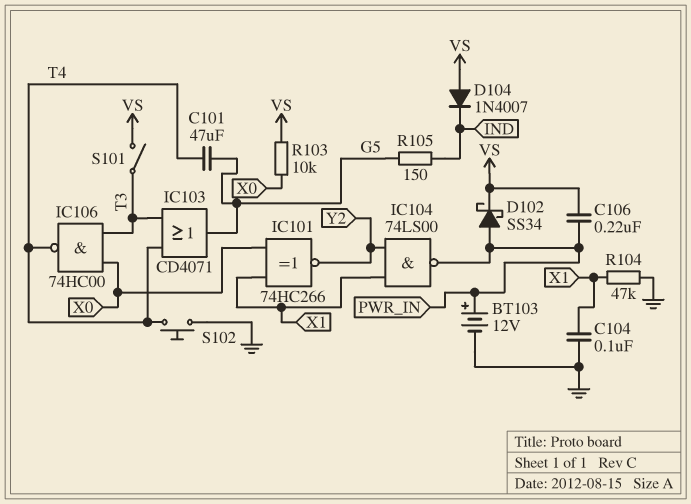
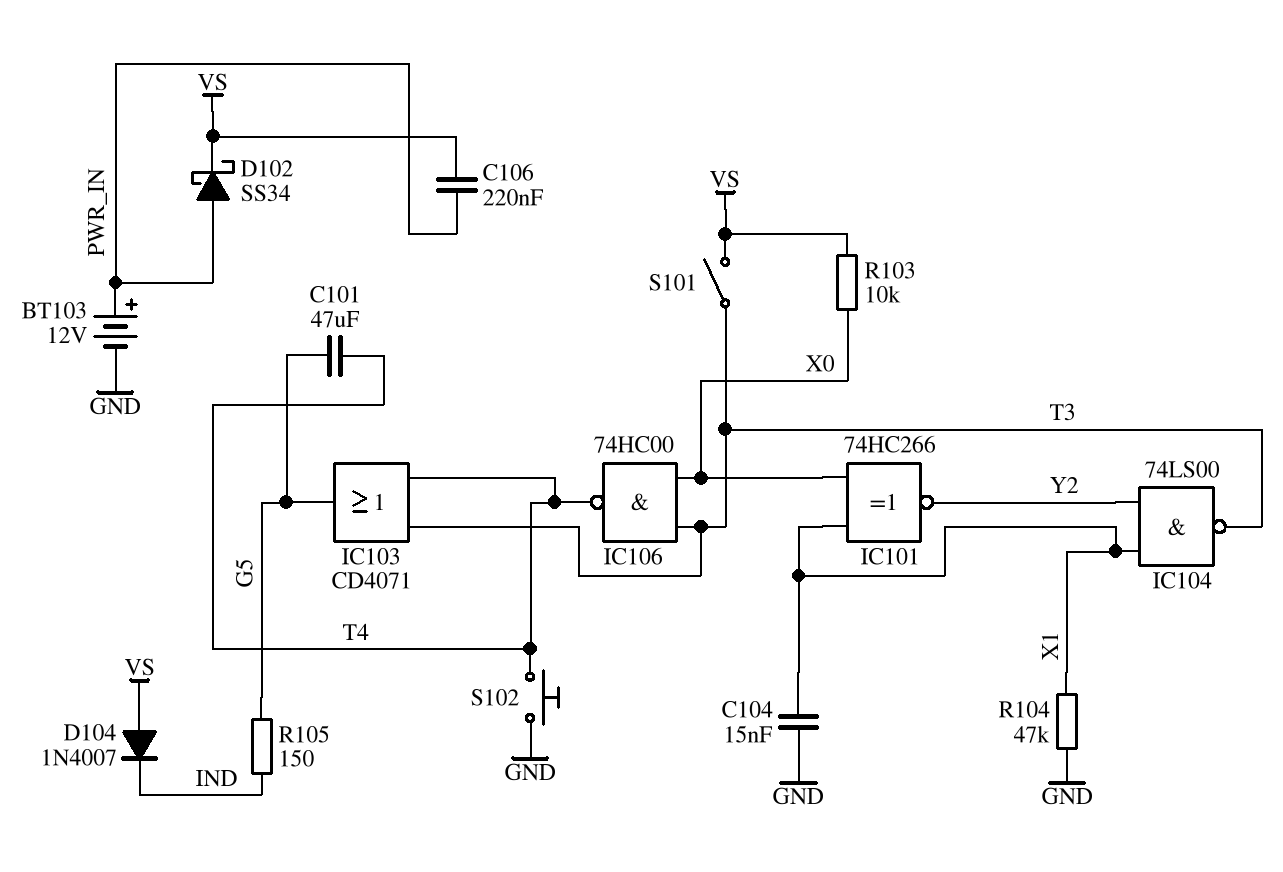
C104: 100nF (GND, X1) -> 15nF (GND, X1)
IC104: NAND 74LS00 (in X1, in Y2, out PWR_IN) -> NAND 74LS00 (in X1, in Y2, out T3)

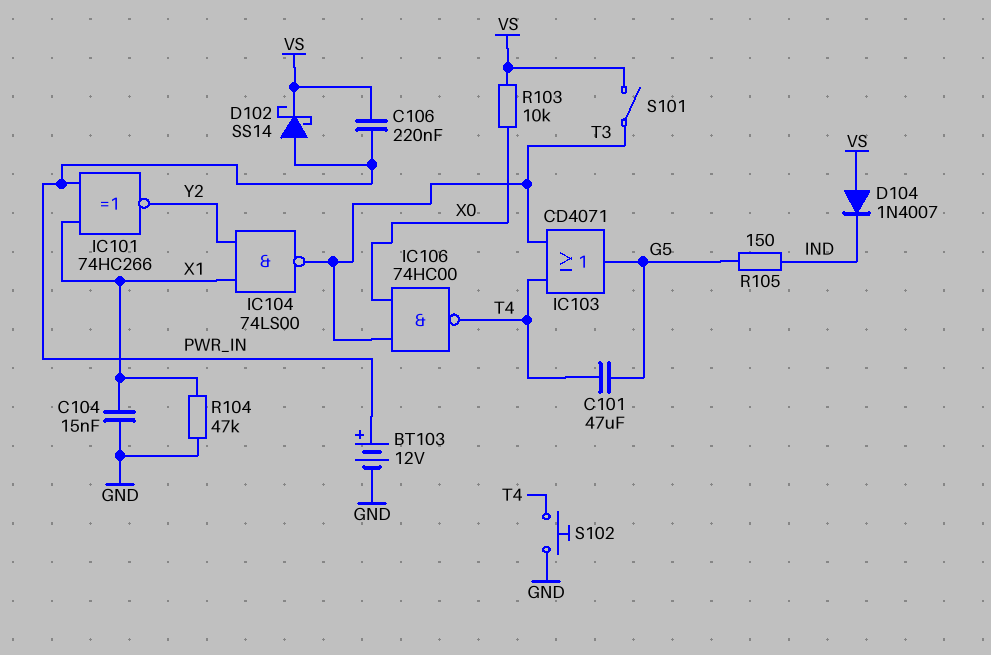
D102: schottky SS34 (A PWR_IN, K VS) -> schottky SS14 (A PWR_IN, K VS)
IC101: XNOR 74HC266 (in X0, in X1, out Y2) -> XNOR 74HC266 (in PWR_IN, in X1, out Y2)

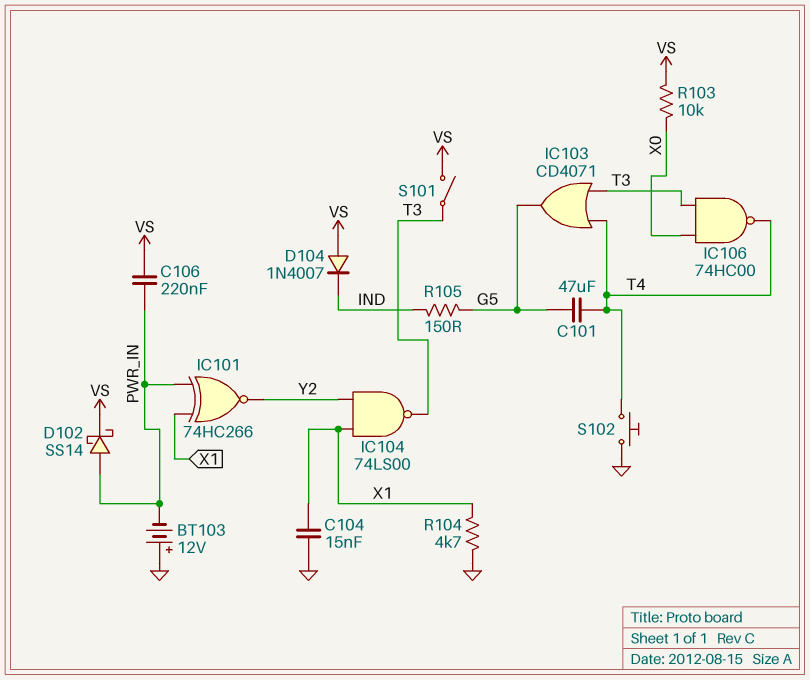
BT103: 12V (plus PWR_IN, minus GND) -> 12V (plus GND, minus PWR_IN)
R104: 47k (GND, X1) -> 4.7k (GND, X1)

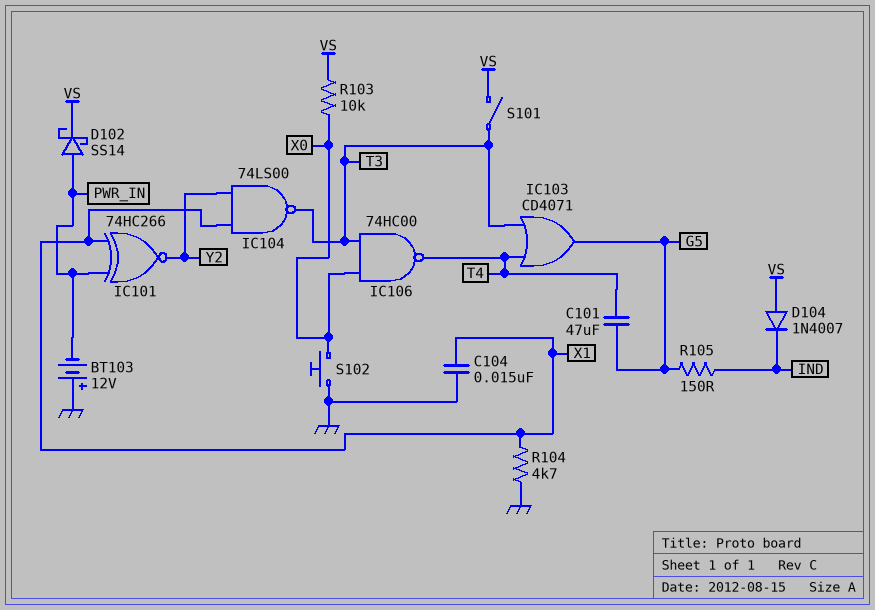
C106: 220nF (PWR_IN, VS) -> none
S102: button (GND, T4) -> button (GND, X0)

